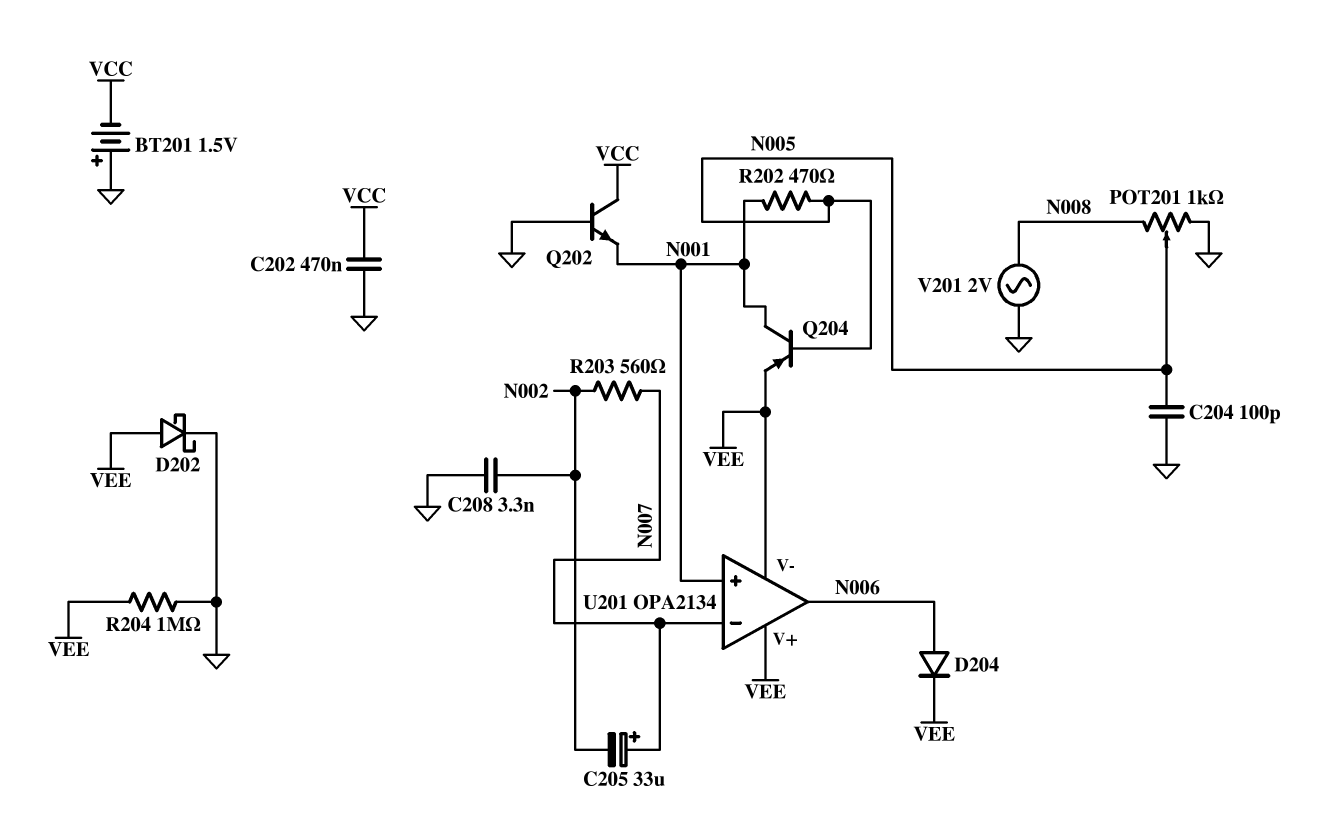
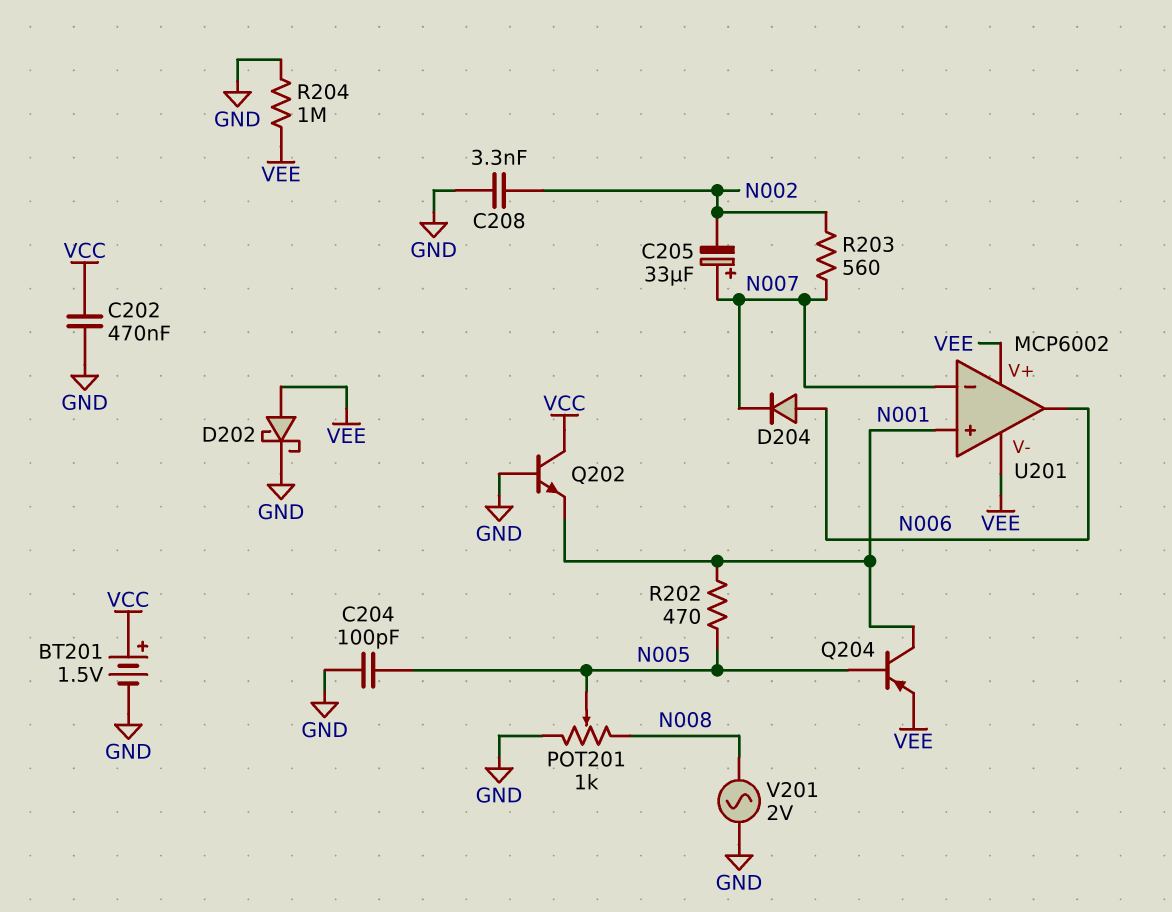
BT201: 1.5V (plus GND, minus VCC) -> 1.5V (plus VCC, minus GND)
D204: diode (A N006, K VEE) -> diode (A N006, K N007)
U201: OPA2134 -> MCP6002

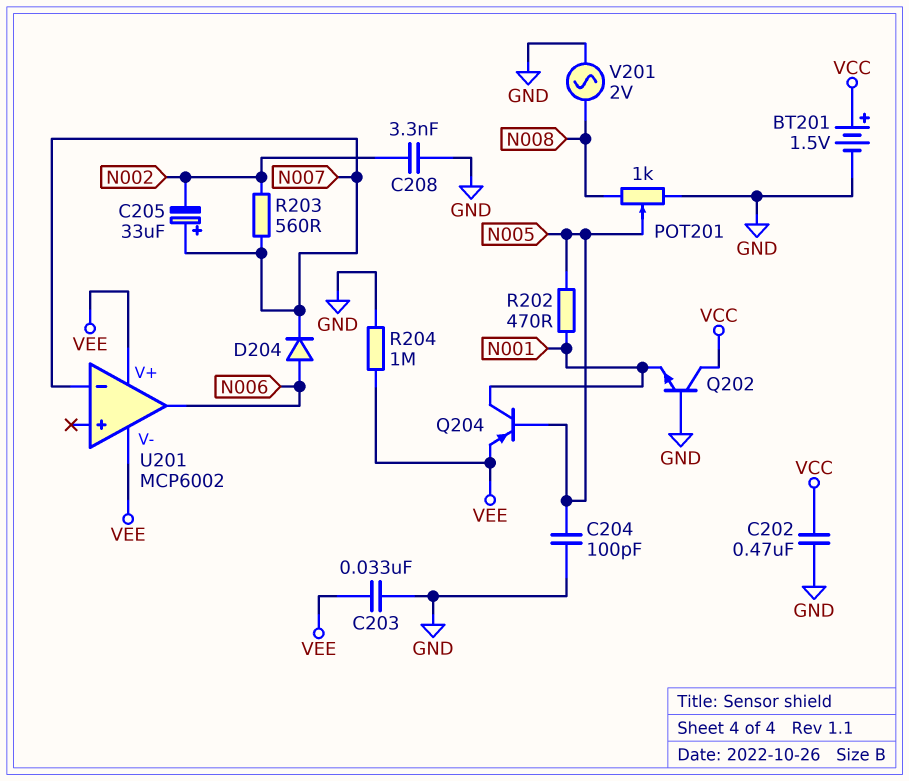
C203: none -> 33nF (GND, VEE)
D202: schottky (A VEE, K GND) -> none
U201 pin in+: N001 -> none

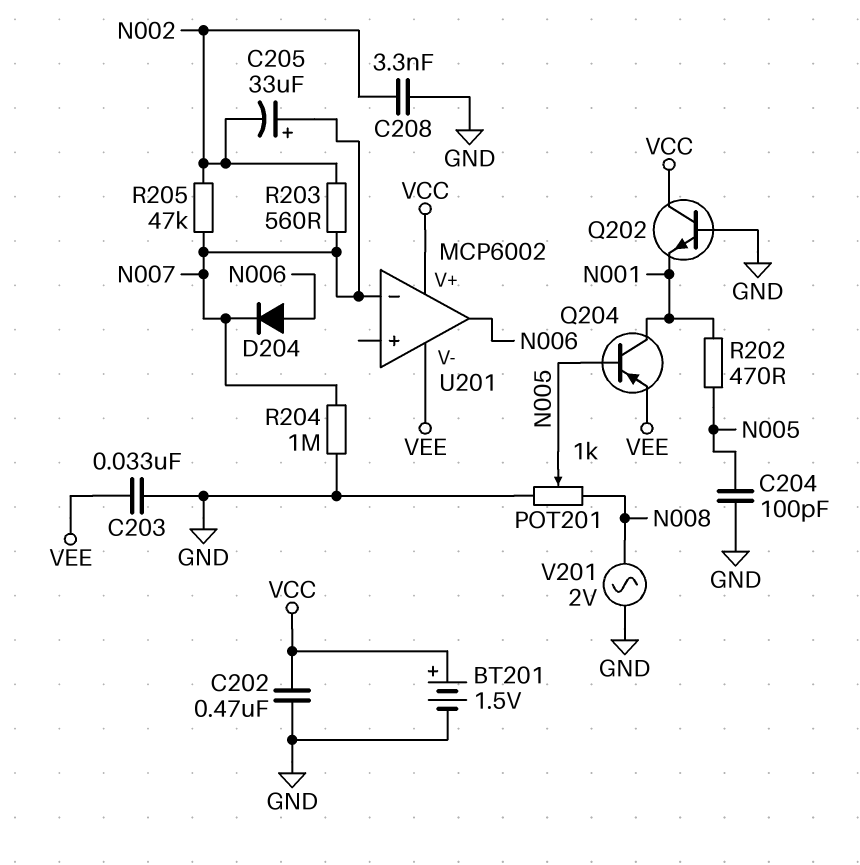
R204: 1M (GND, VEE) -> 1M (GND, N007)
R205: none -> 47k (N002, N007)
U201 pin V+: VEE -> VCC

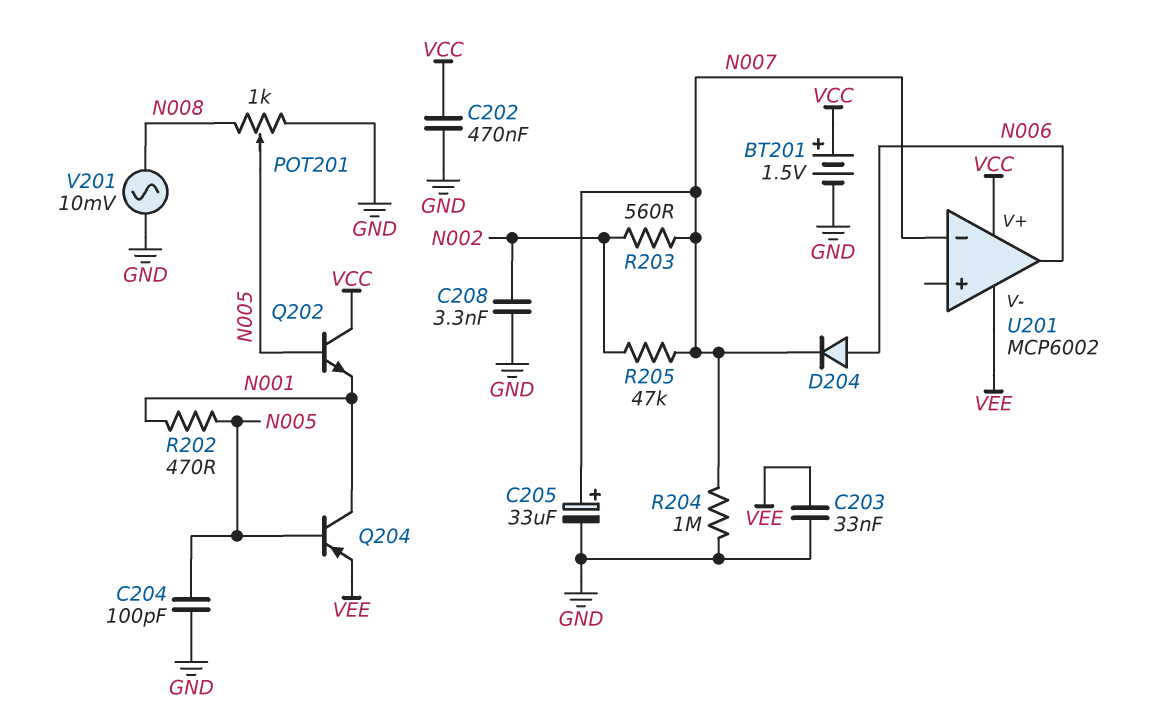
C205: 33uF (plus N007, minus N002) -> 33uF (plus N007, minus GND)
Q202: NPN (B GND, C VCC, E N001) -> NPN (B N005, C VCC, E N001)
V201: AC 2V (GND, N008) -> AC 10mV (GND, N008)

